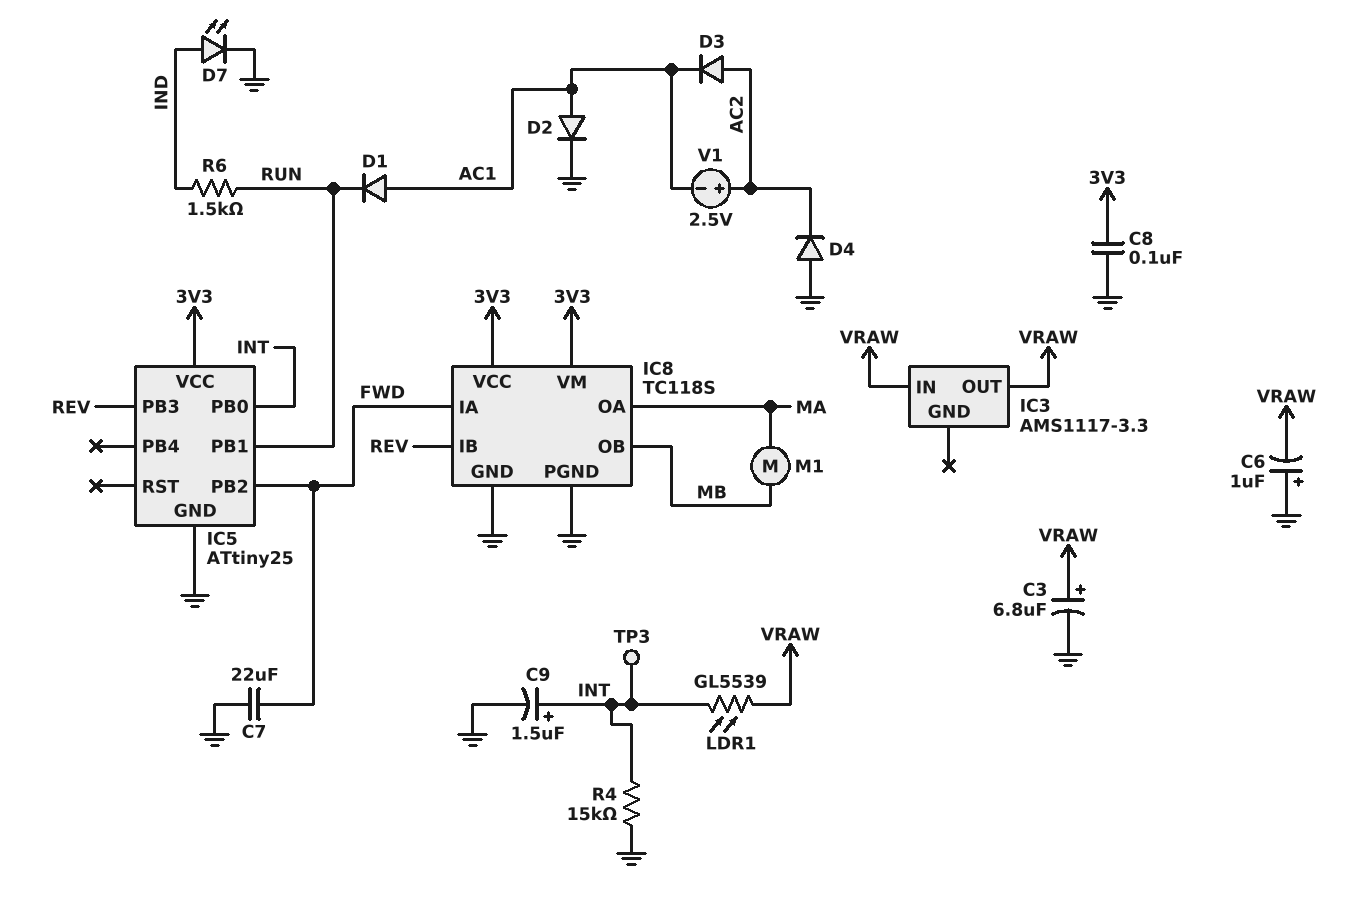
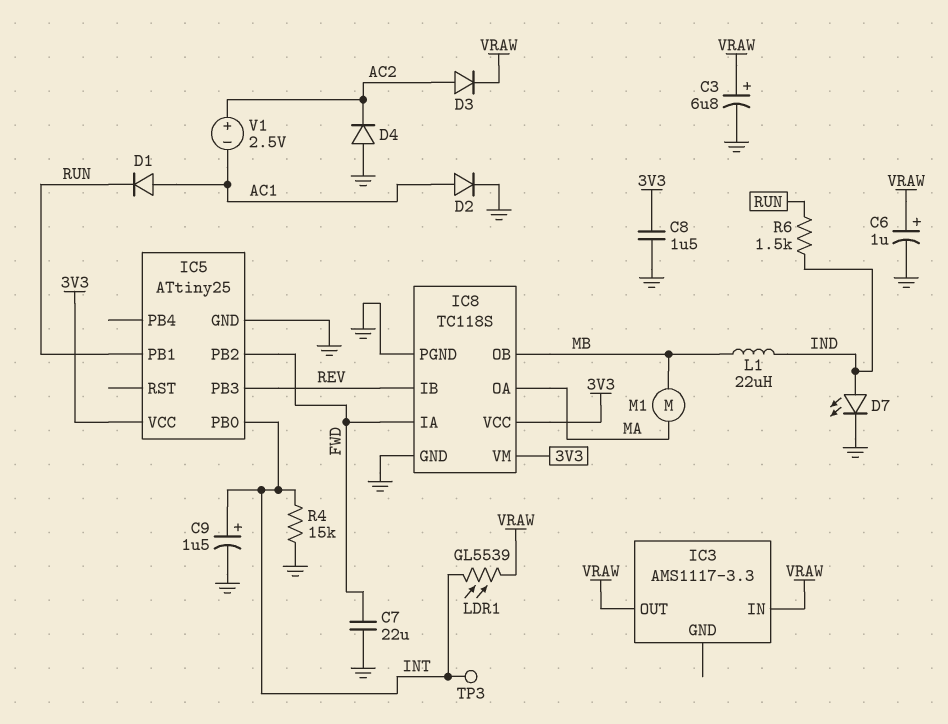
C6: 1uF (plus GND, minus VRAW) -> 1uF (plus VRAW, minus GND)
C8: 100nF (3V3, GND) -> 1.5uF (3V3, GND)
D3: diode (A AC2, K AC1) -> diode (A AC2, K VRAW)
L1: none -> 22uH (IND, MB)

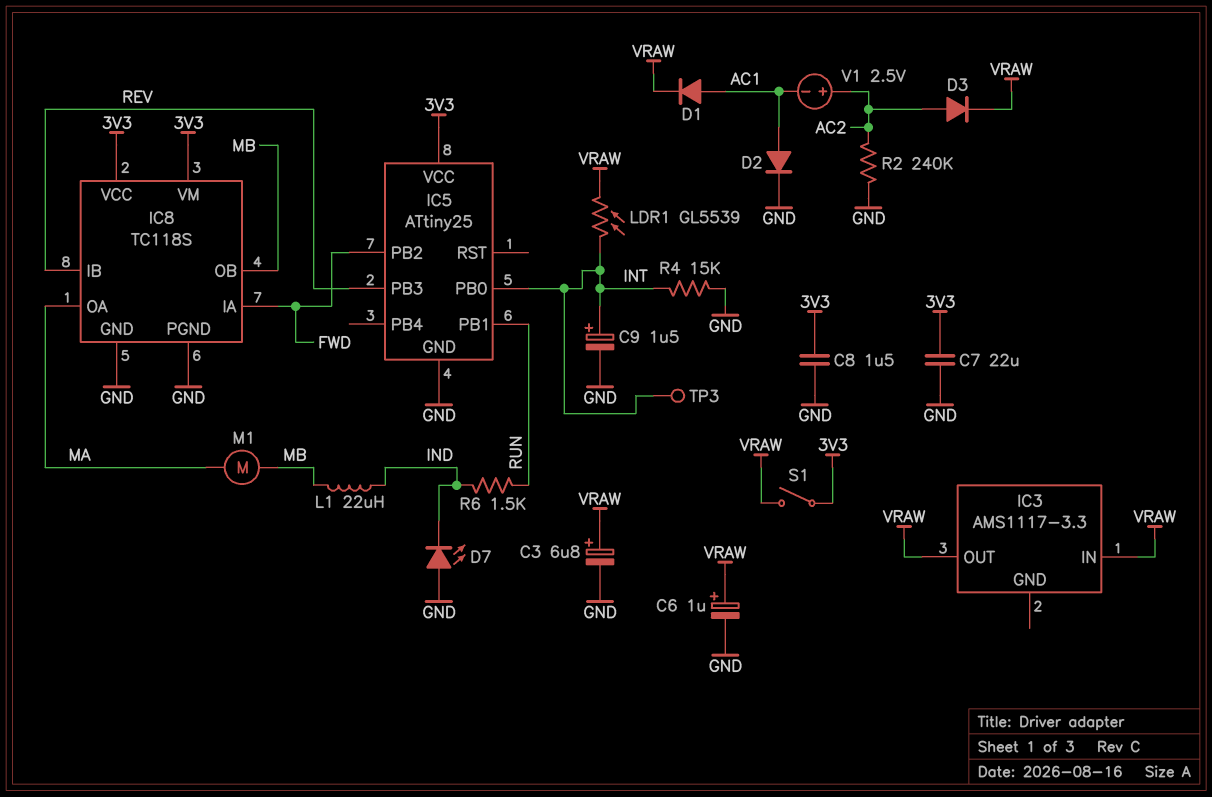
C7: 22uF (FWD, GND) -> 22uF (3V3, GND)
D1: diode (A AC1, K RUN) -> diode (A AC1, K VRAW)
D4: diode (A GND, K AC2) -> none
D7: LED (A IND, K GND) -> LED (A GND, K IND)
R2: none -> 240k (AC2, GND)
S1: none -> switch (3V3, VRAW)

